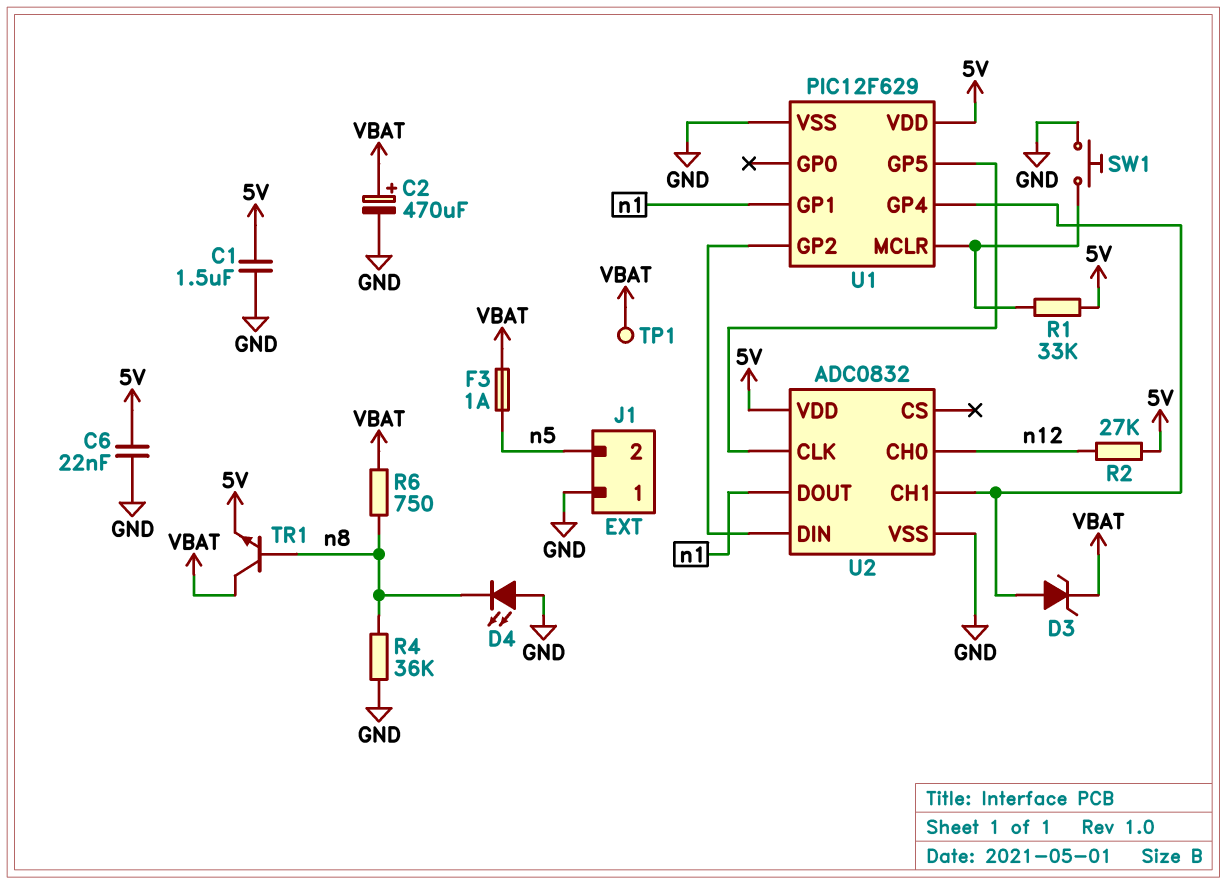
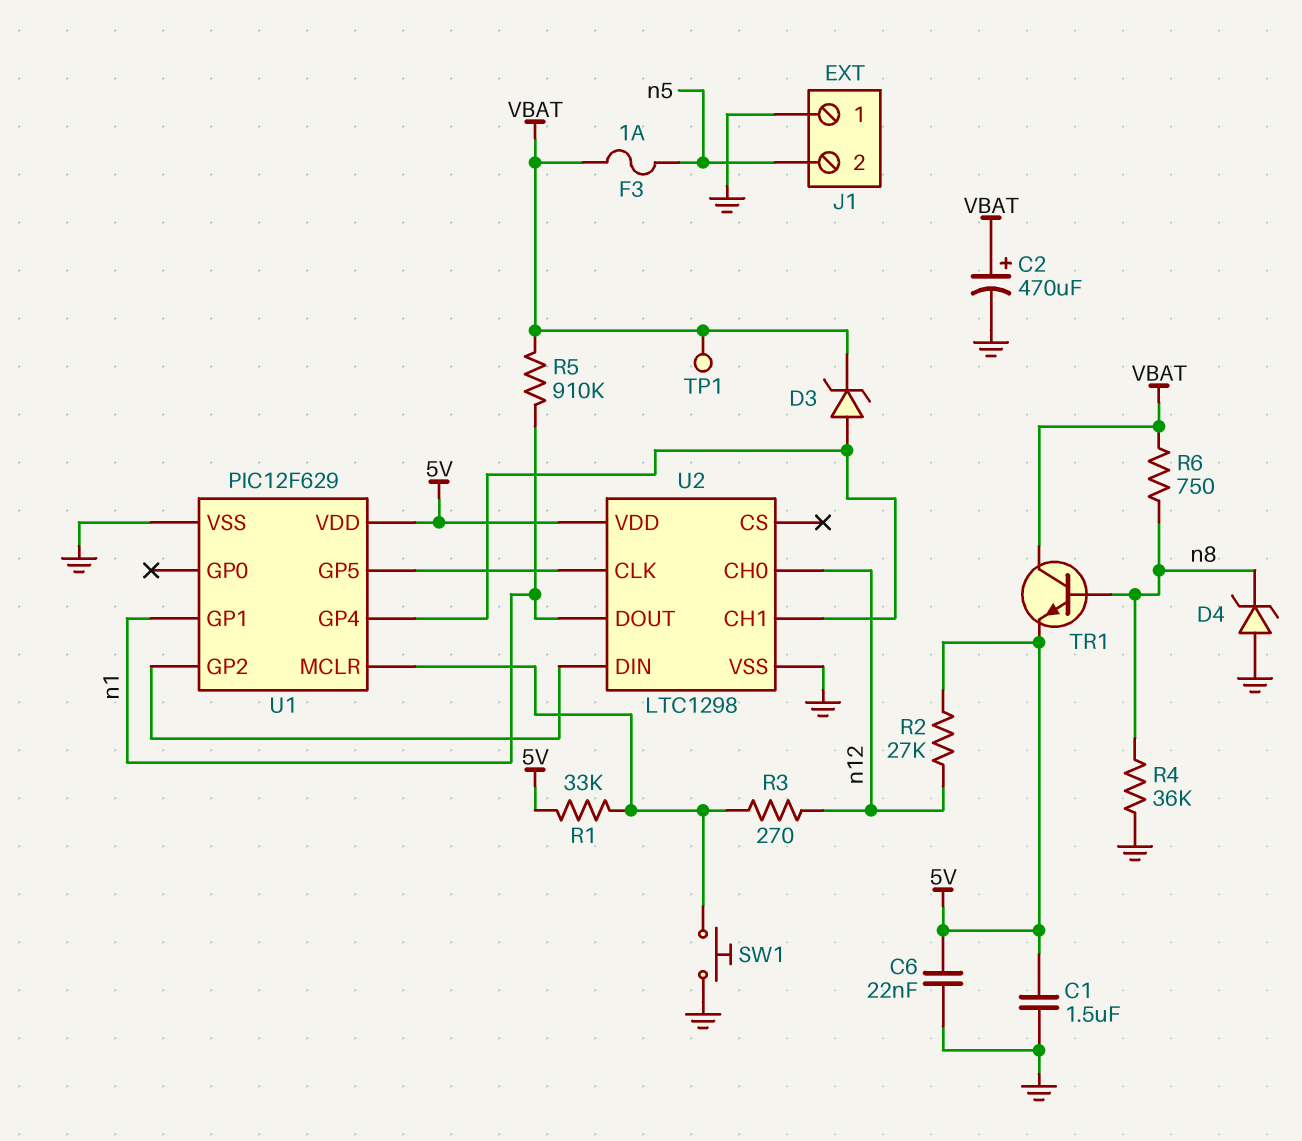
D4: LED (A GND, K n8) -> zener (A GND, K n8)
R3: none -> 270 (U1/MCLR, n12)
R5: none -> 910k (VBAT, n1)
U2: ADC0832 -> LTC1298

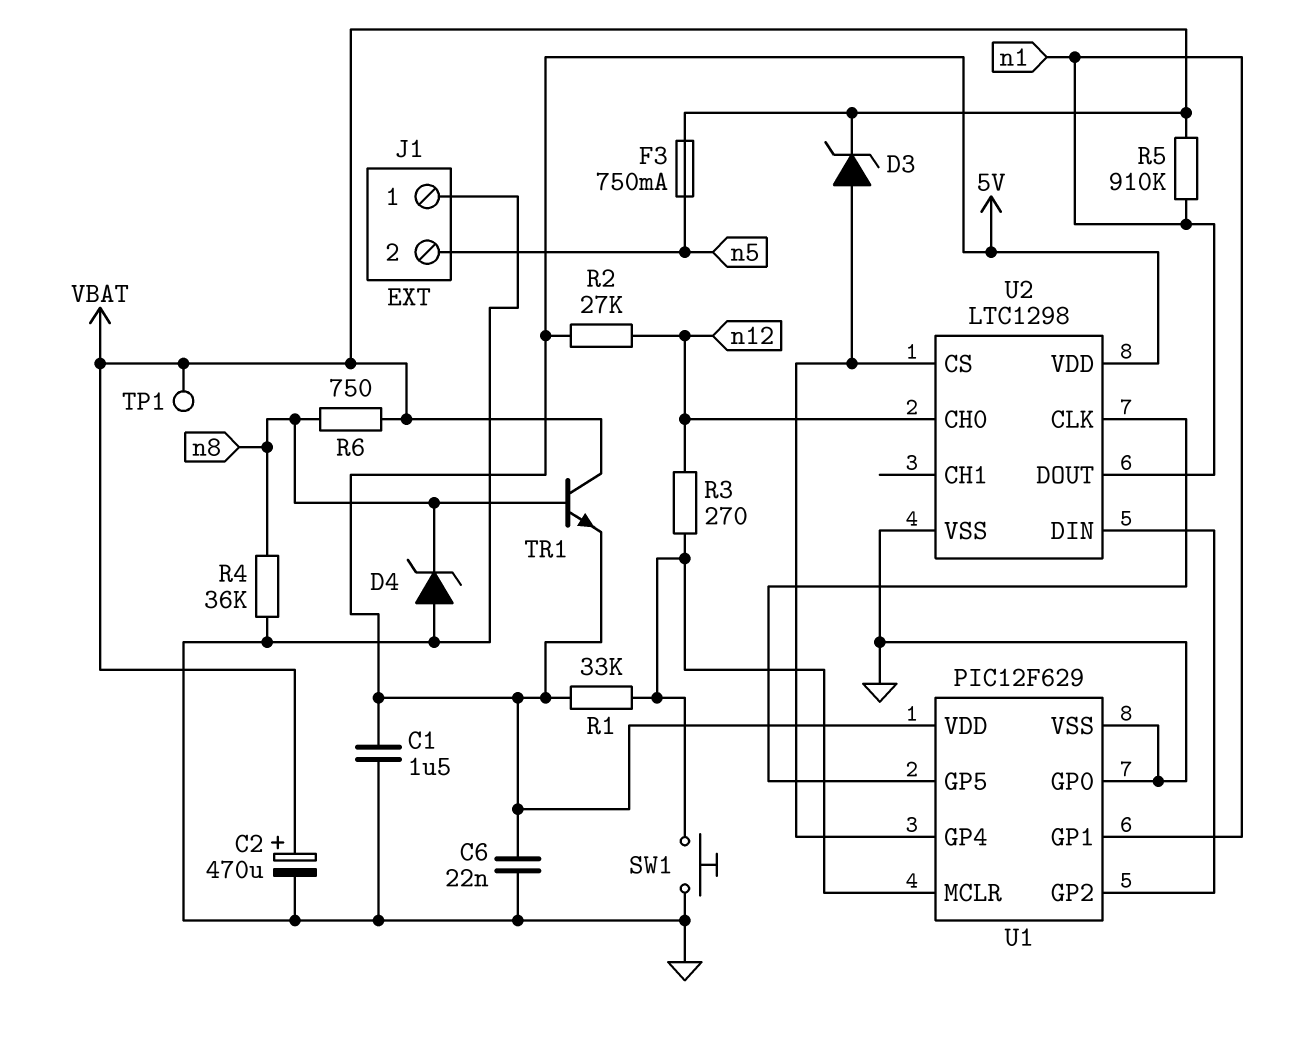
F3: 1A (VBAT, n5) -> 750mA (VBAT, n5)
U1 pin GP0: none -> GND
U2 pin CH1: U1/GP4 -> none
U2 pin CS: none -> U1/GP4

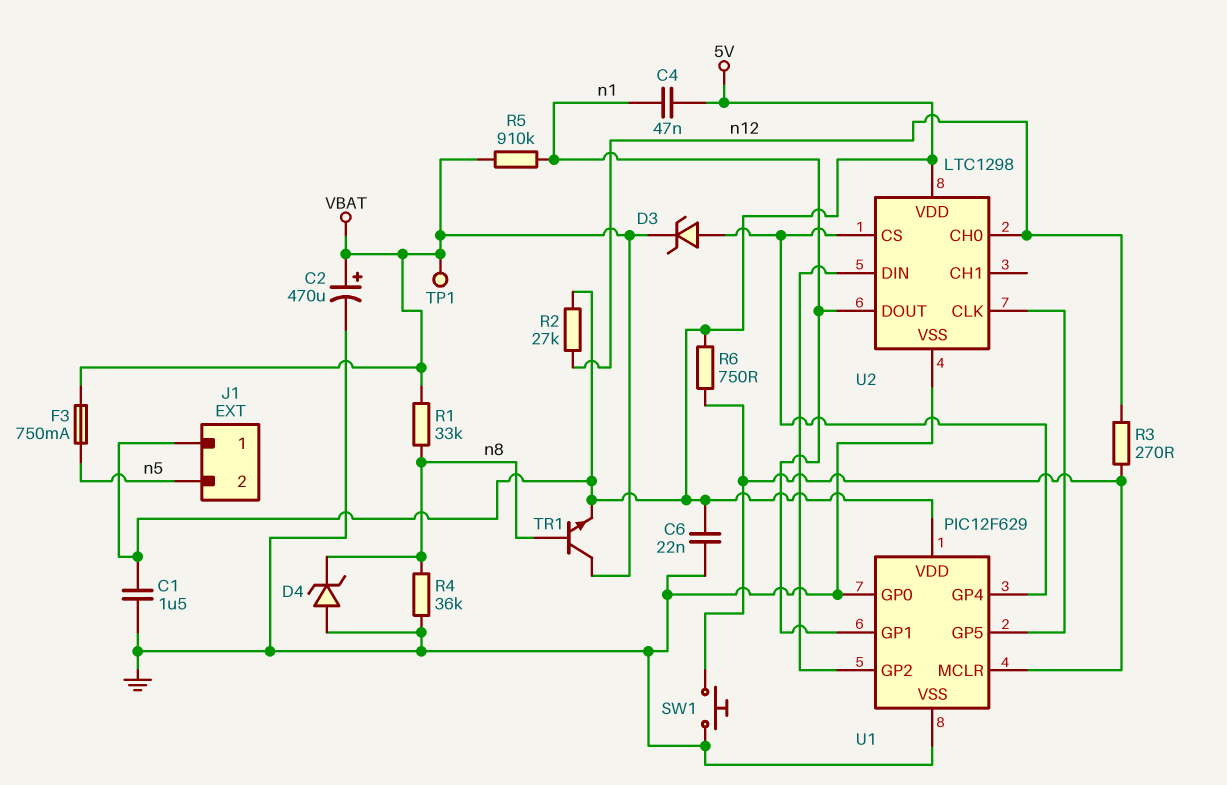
C4: none -> 47nF (5V, n1)
J1 pin 1: GND -> 5V
R1: 33k (5V, U1/MCLR) -> 33k (VBAT, n8)
R6: 750 (VBAT, n8) -> 750 (5V, U1/MCLR)

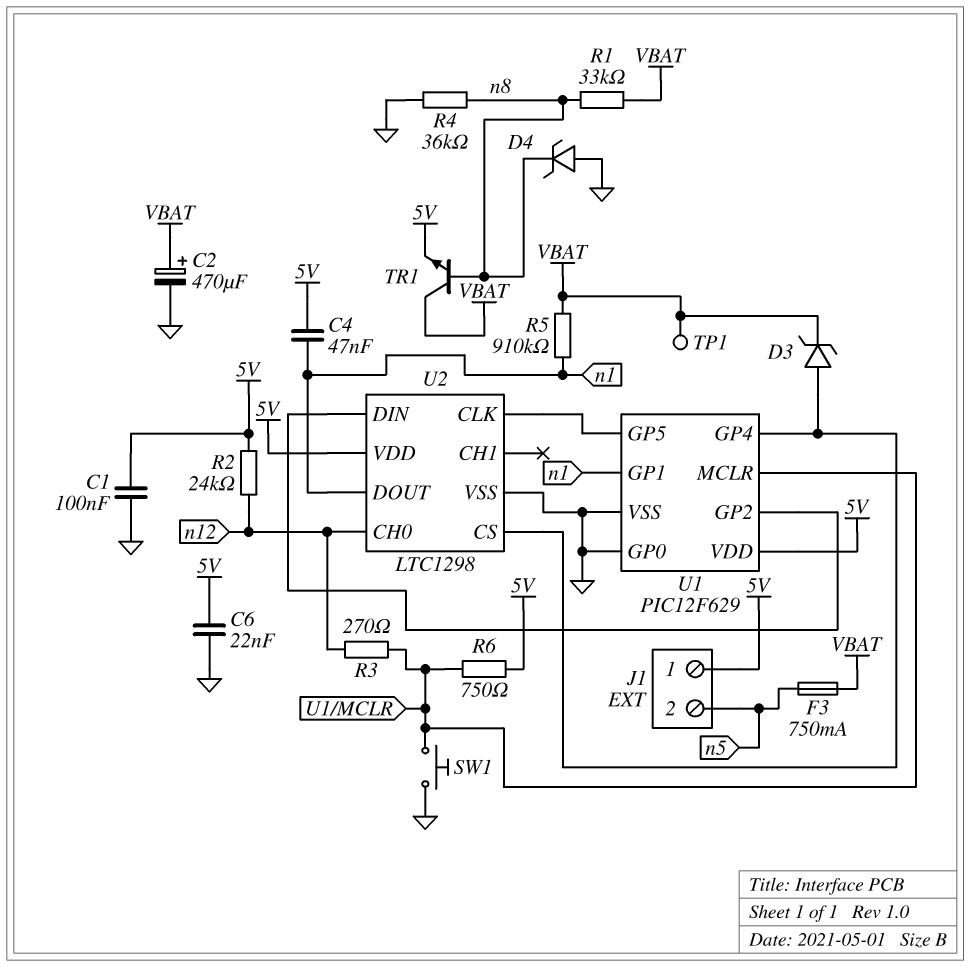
C1: 1.5uF (5V, GND) -> 100nF (5V, GND)
R2: 27k (5V, n12) -> 24k (5V, n12)

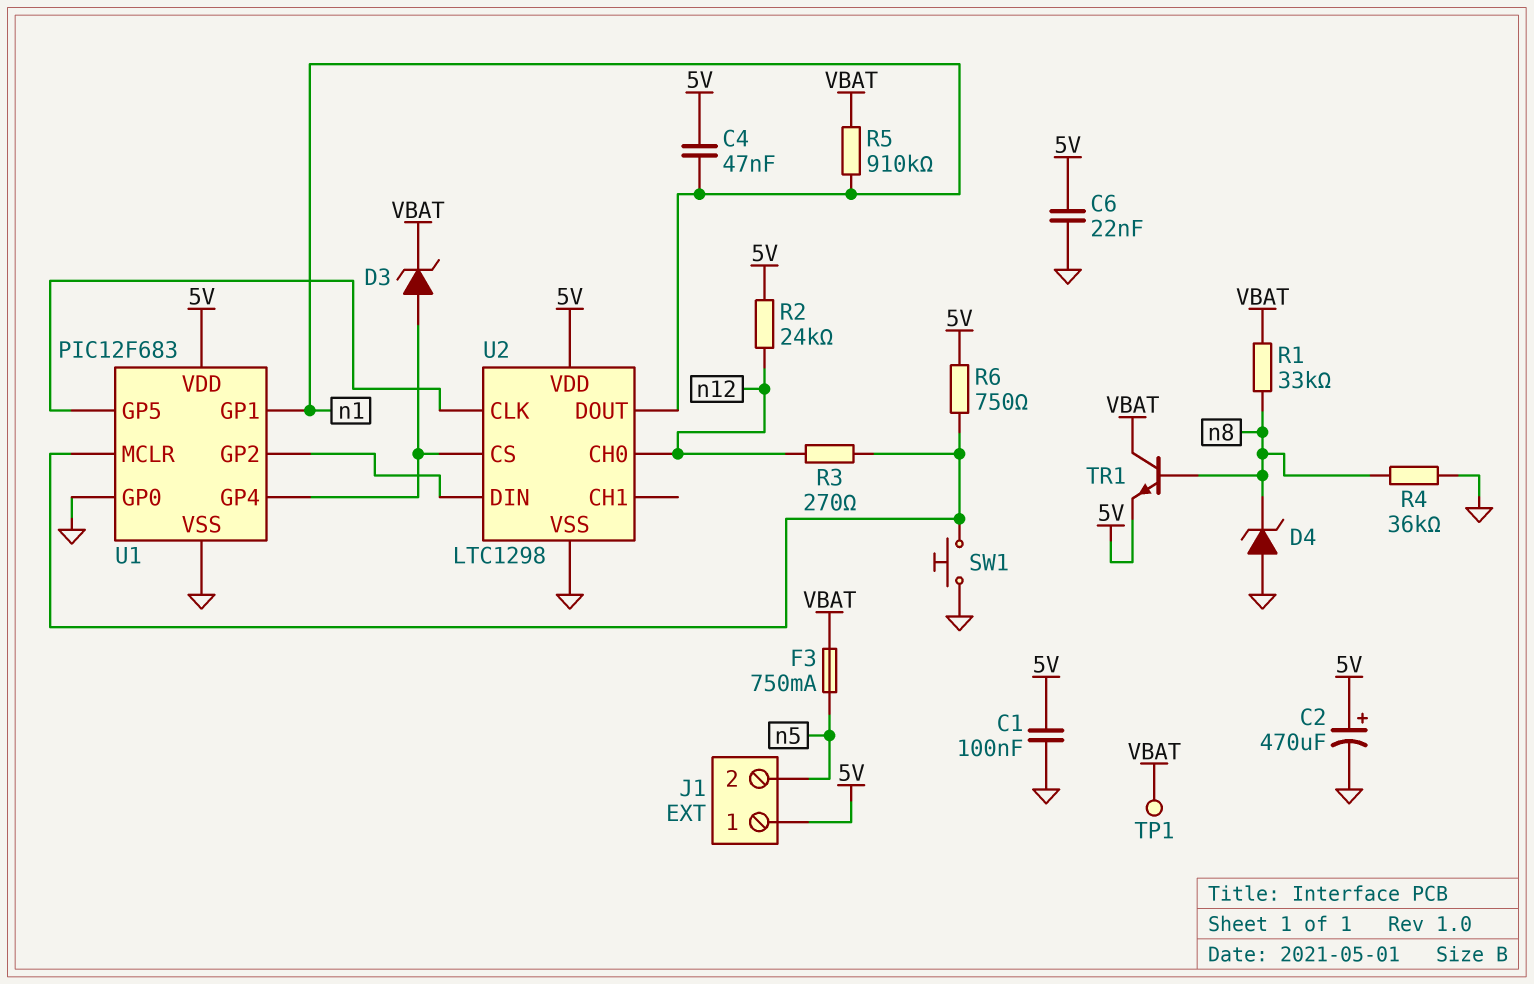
C2: 470uF (plus VBAT, minus GND) -> 470uF (plus 5V, minus GND)
U1: PIC12F629 -> PIC12F683

